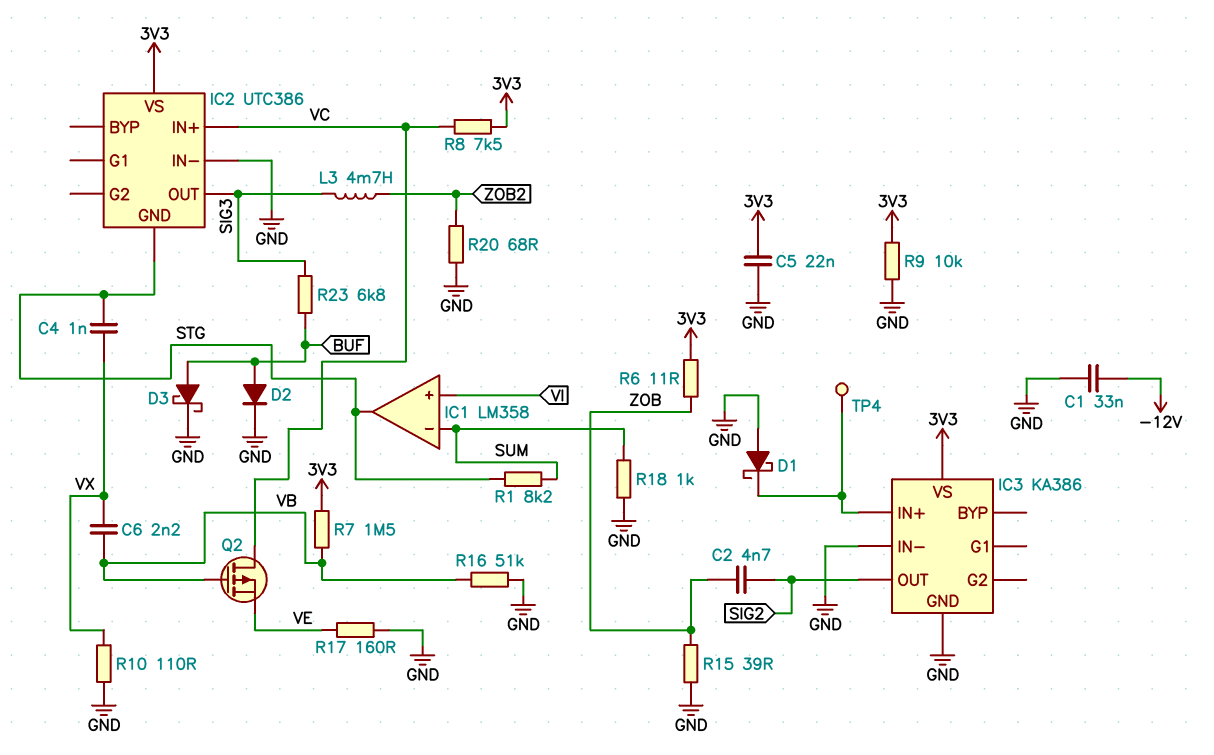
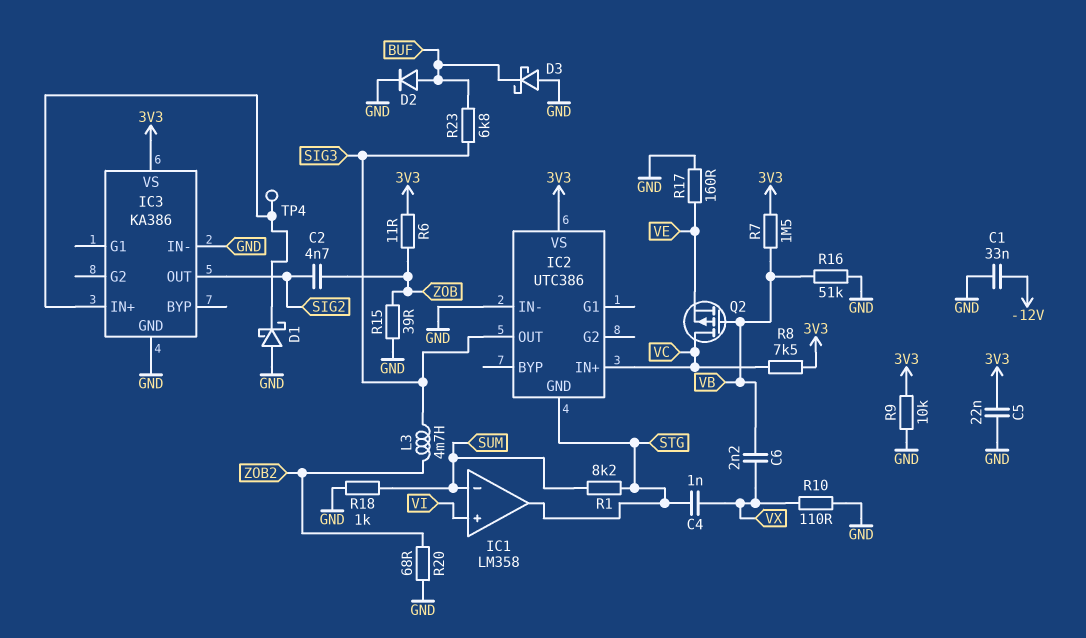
D3: schottky (A BUF, K GND) -> schottky (A GND, K BUF)

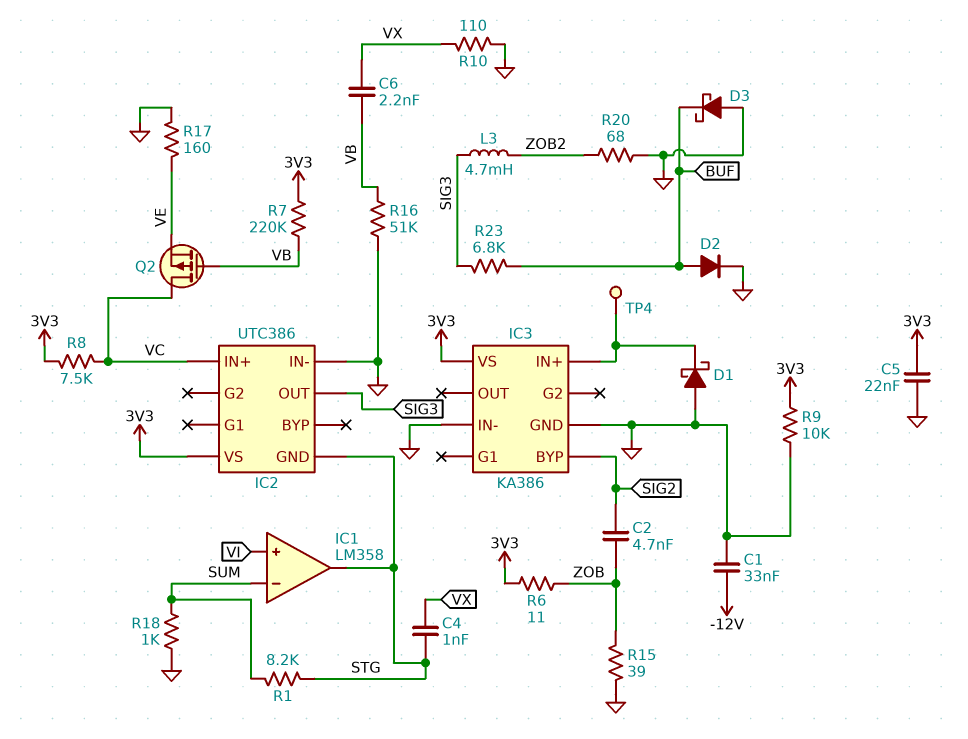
IC3 pin BYP: none -> SIG2
IC3 pin OUT: SIG2 -> none
R7: 1.5M (3V3, VB) -> 220k (3V3, VB)

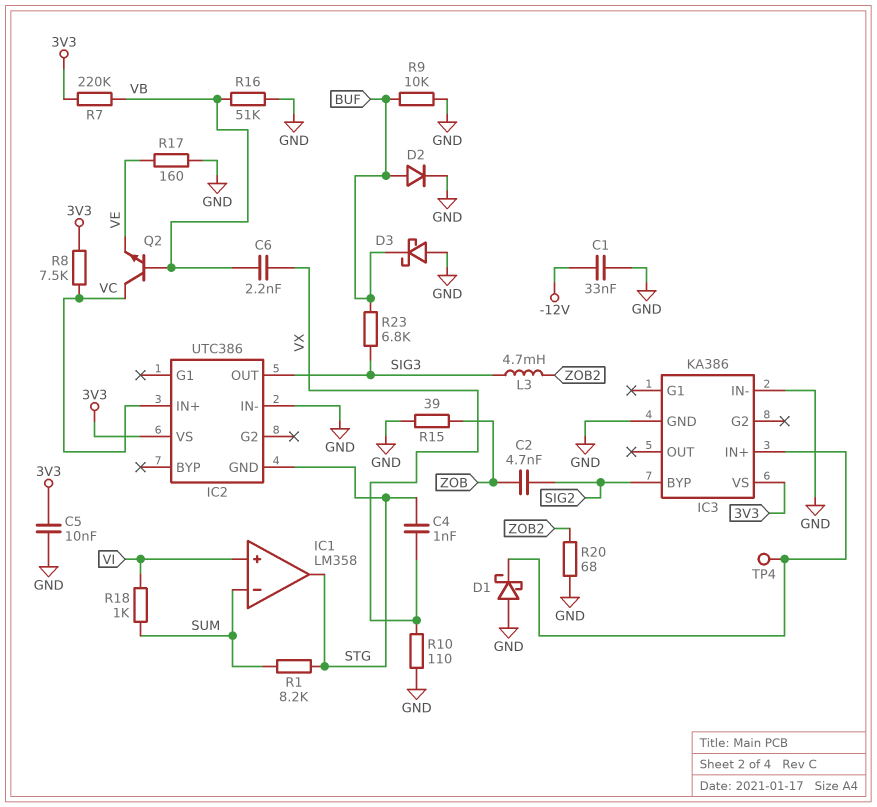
C5: 22nF (3V3, GND) -> 10nF (3V3, GND)
Q2: PMOS (G VB, D VC, S VE) -> NPN (B VB, C VC, E VE)
R6: 11 (3V3, ZOB) -> none
R9: 10k (3V3, GND) -> 10k (BUF, GND)
R18: 1k (GND, SUM) -> 1k (SUM, VI)

